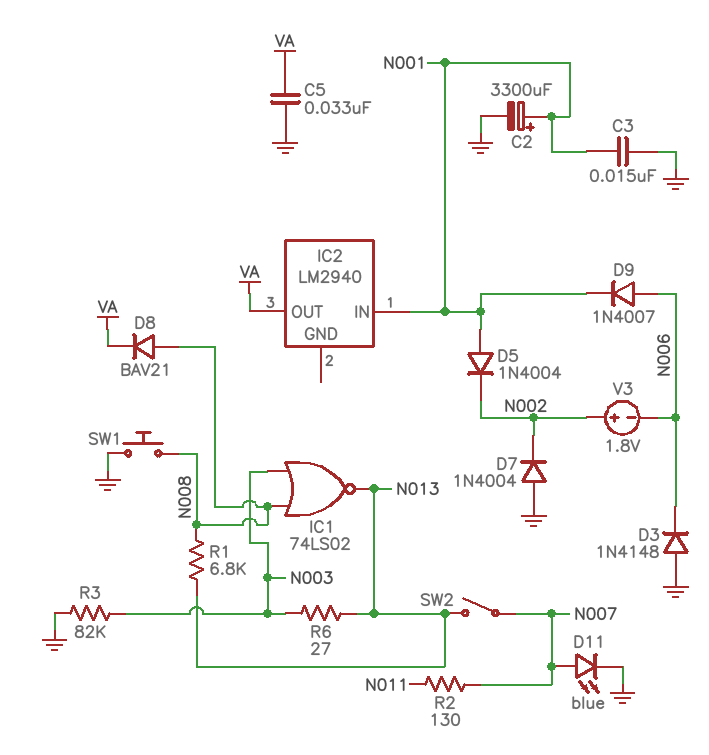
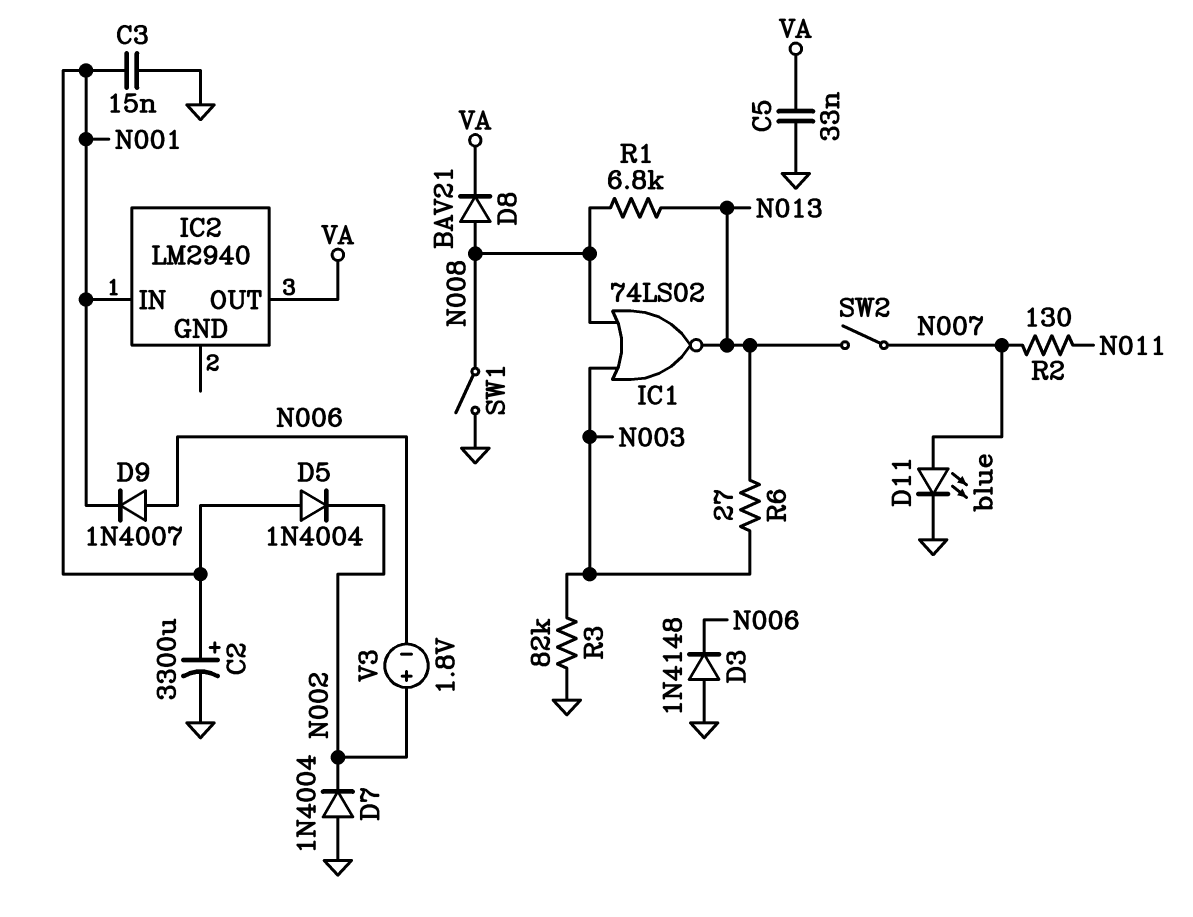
SW1: button (GND, N008) -> switch (GND, N008)

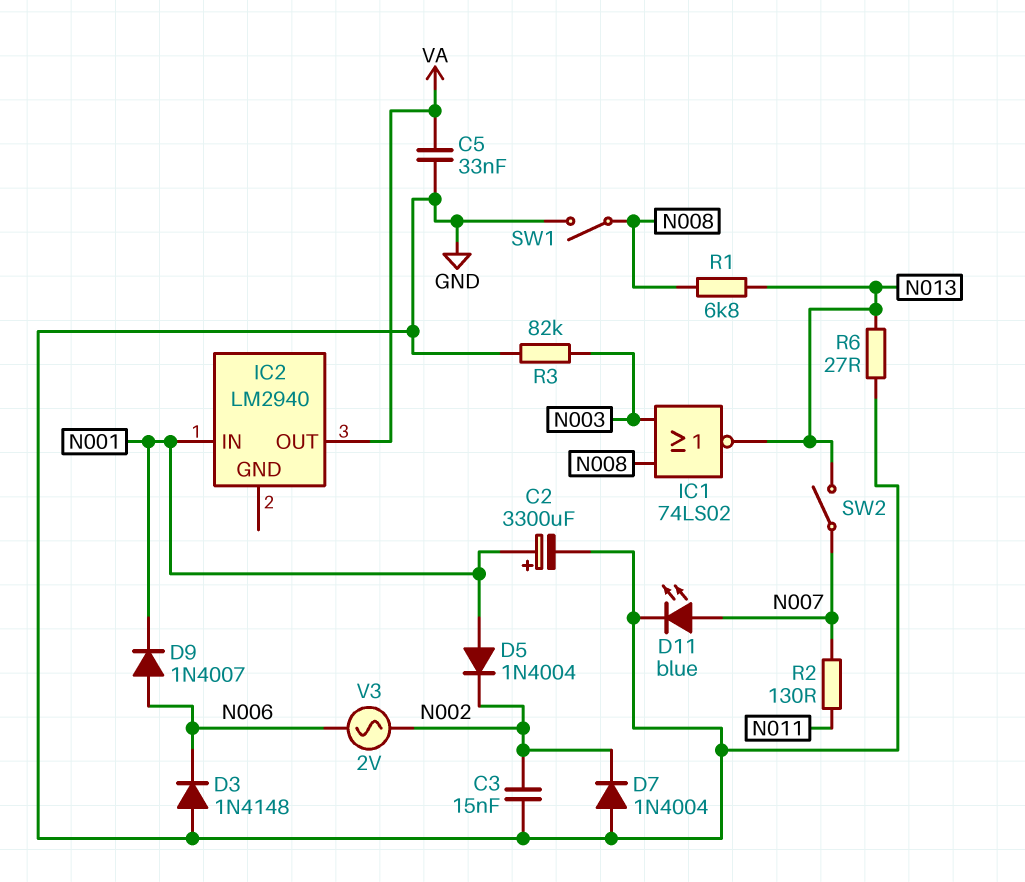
C3: 15nF (GND, N001) -> 15nF (GND, N002)
D8: diode BAV21 (A N008, K VA) -> none
R6: 27 (N003, N013) -> 27 (GND, N013)
V3: 1.8V (plus N002, minus N006) -> AC 2V (N002, N006)

